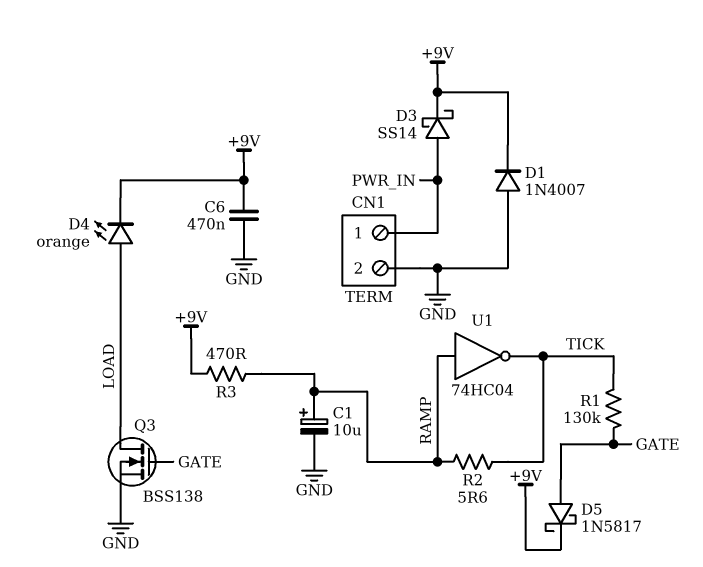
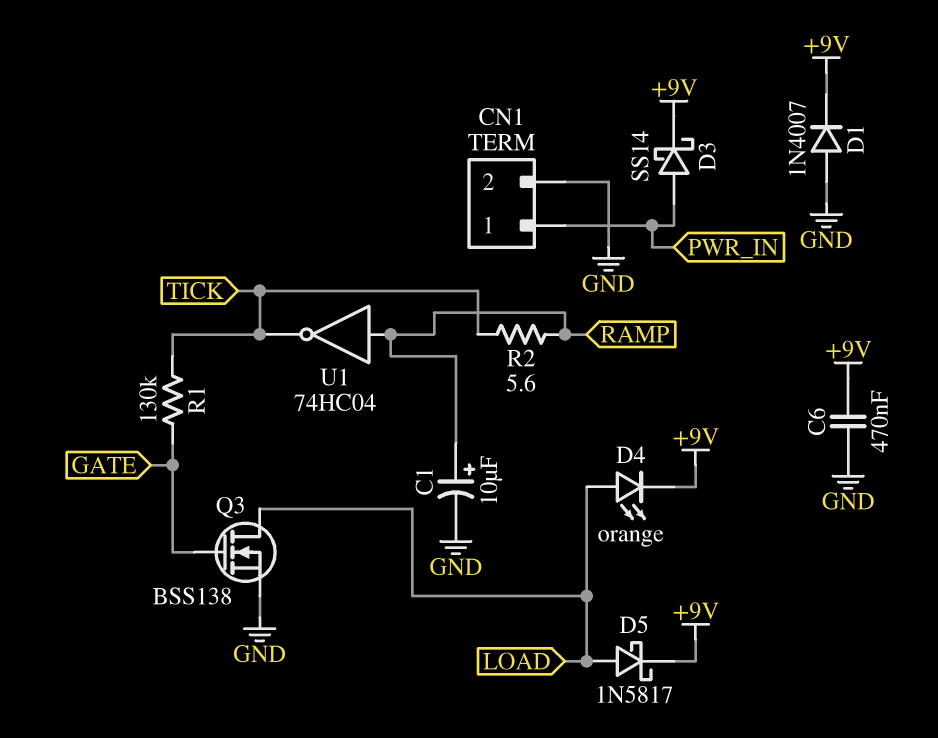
D5: schottky 1N5817 (A GATE, K +9V) -> schottky 1N5817 (A LOAD, K +9V)
R3: 470 (+9V, RAMP) -> none

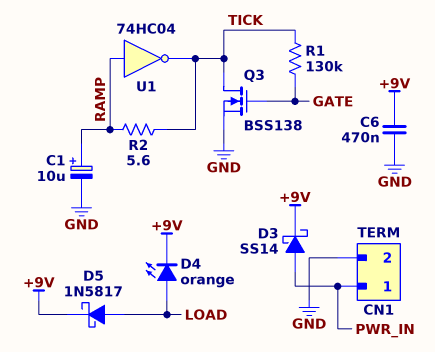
D1: diode 1N4007 (A GND, K +9V) -> none
Q3: NMOS BSS138 (G GATE, D LOAD, S GND) -> NMOS BSS138 (G GATE, D TICK, S GND)

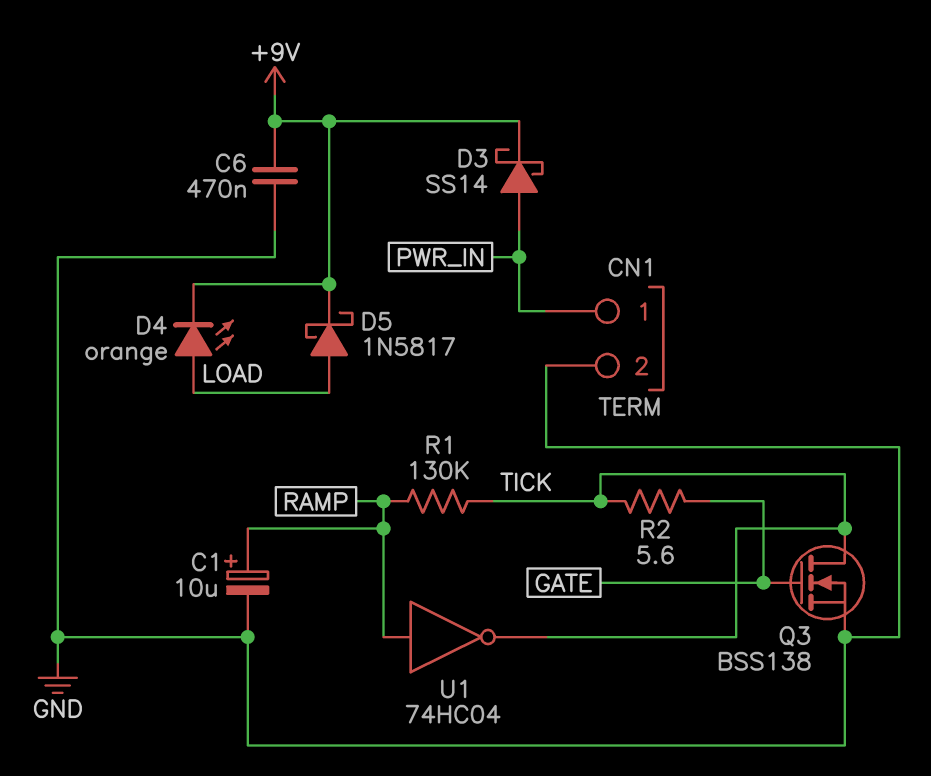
R1: 130k (GATE, TICK) -> 130k (RAMP, TICK)
R2: 5.6 (RAMP, TICK) -> 5.6 (GATE, TICK)

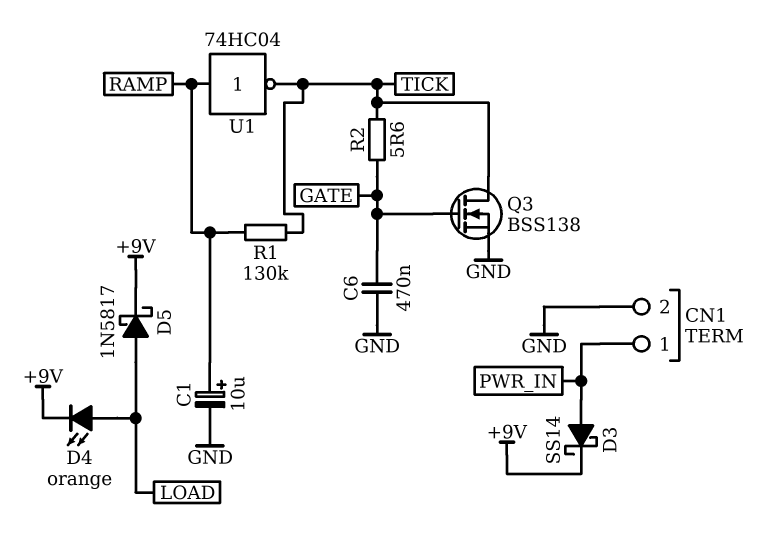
C6: 470nF (+9V, GND) -> 470nF (GATE, GND)

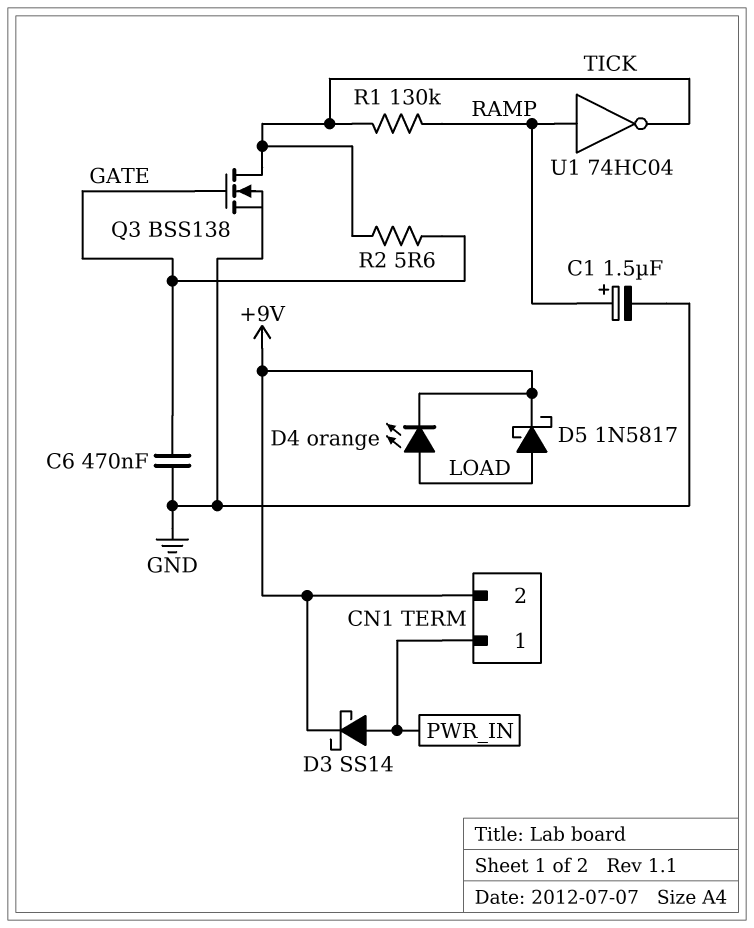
C1: 10uF (plus RAMP, minus GND) -> 1.5uF (plus RAMP, minus GND)
CN1 pin 2: GND -> +9V

